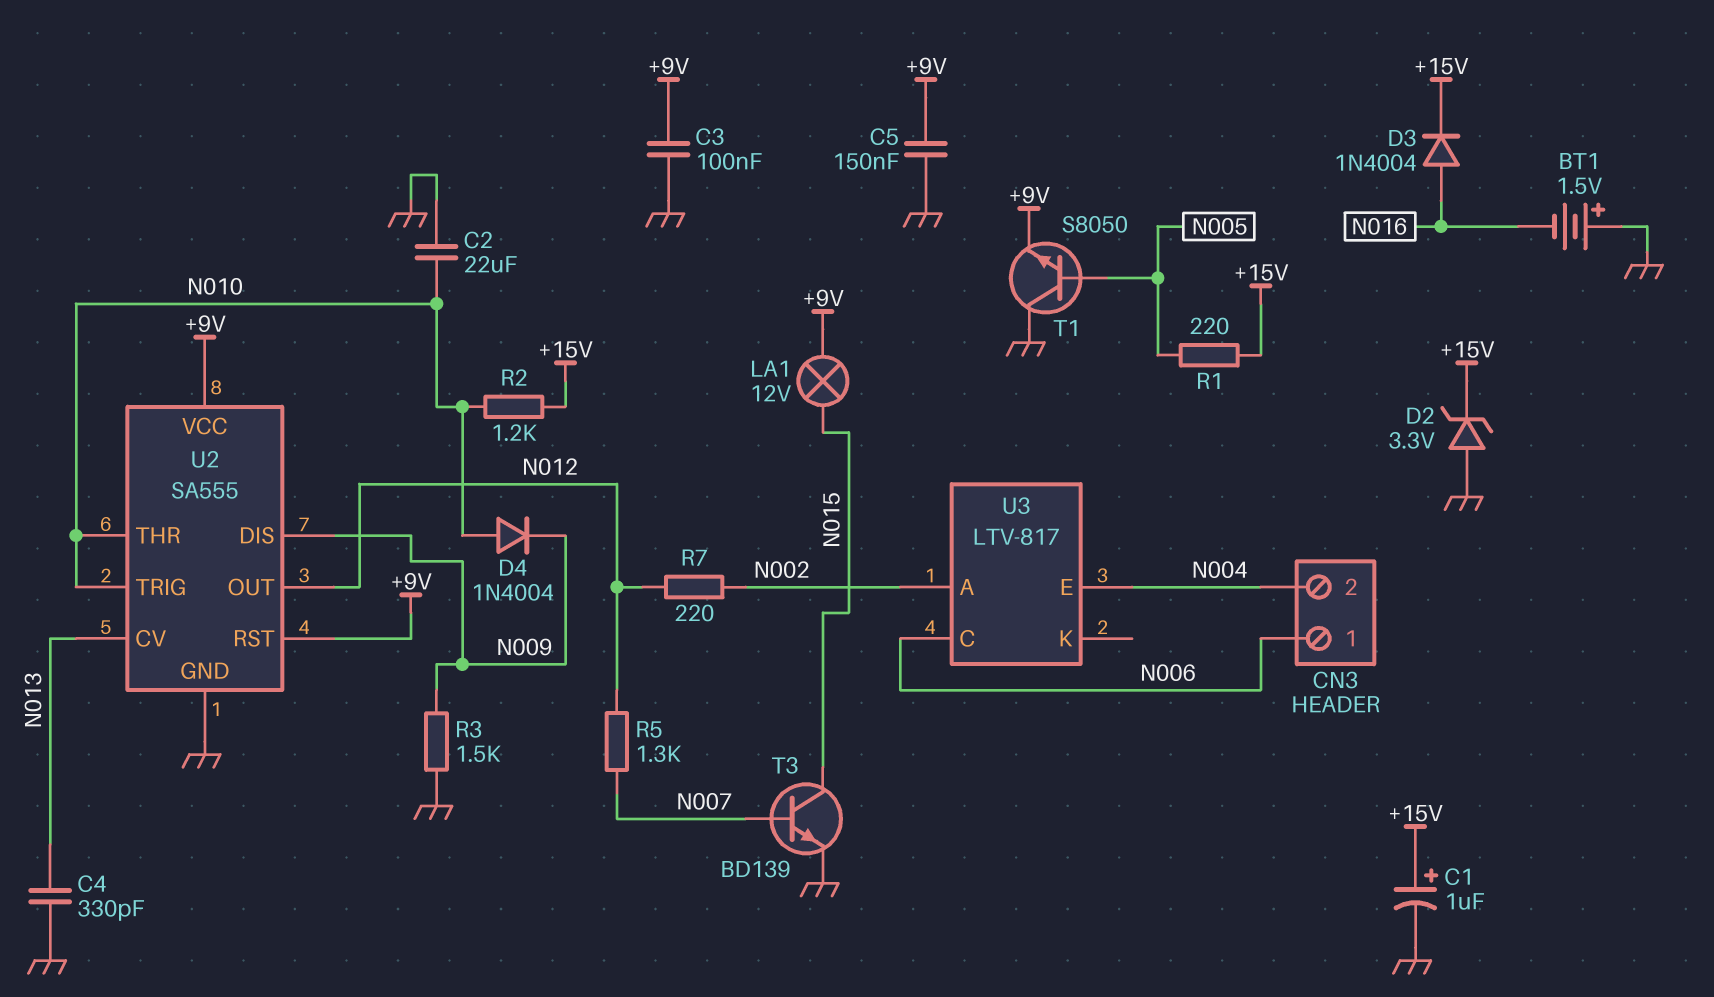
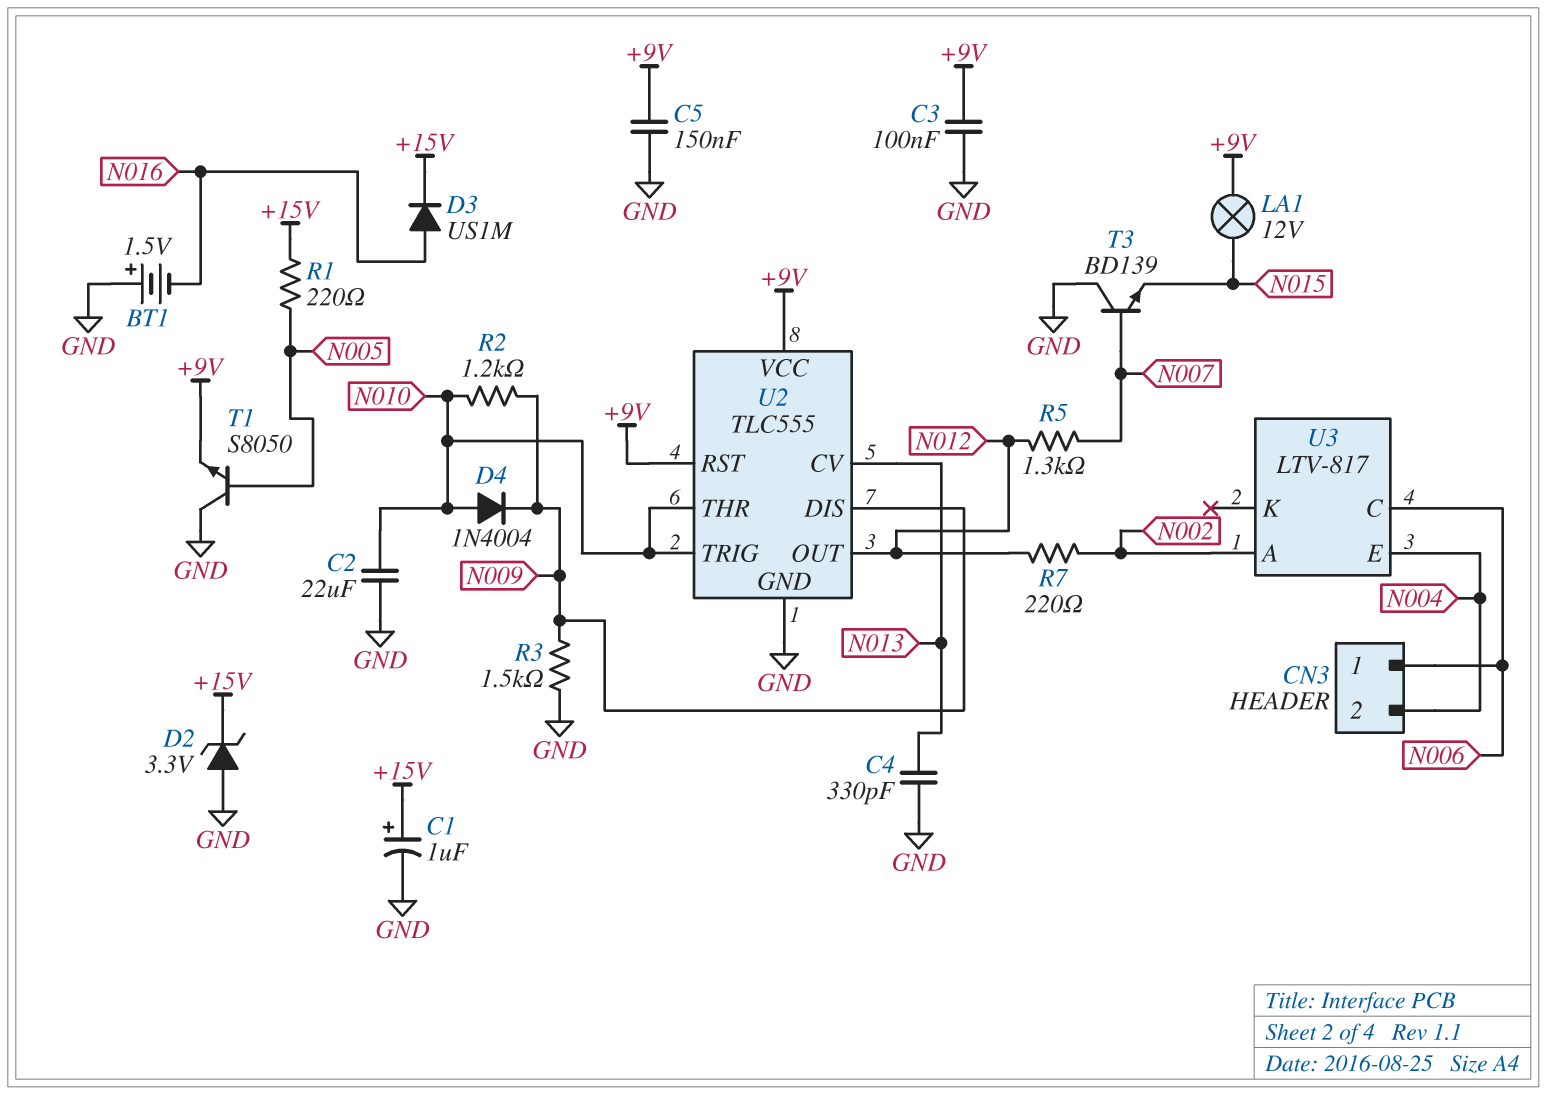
D3: diode 1N4004 (A N016, K +15V) -> diode US1M (A N016, K +15V)
R2: 1.2k (+15V, N010) -> 1.2k (N009, N010)
T3: NPN BD139 (B N007, C N015, E GND) -> NPN BD139 (B N007, C GND, E N015)
U2: SA555 -> TLC555

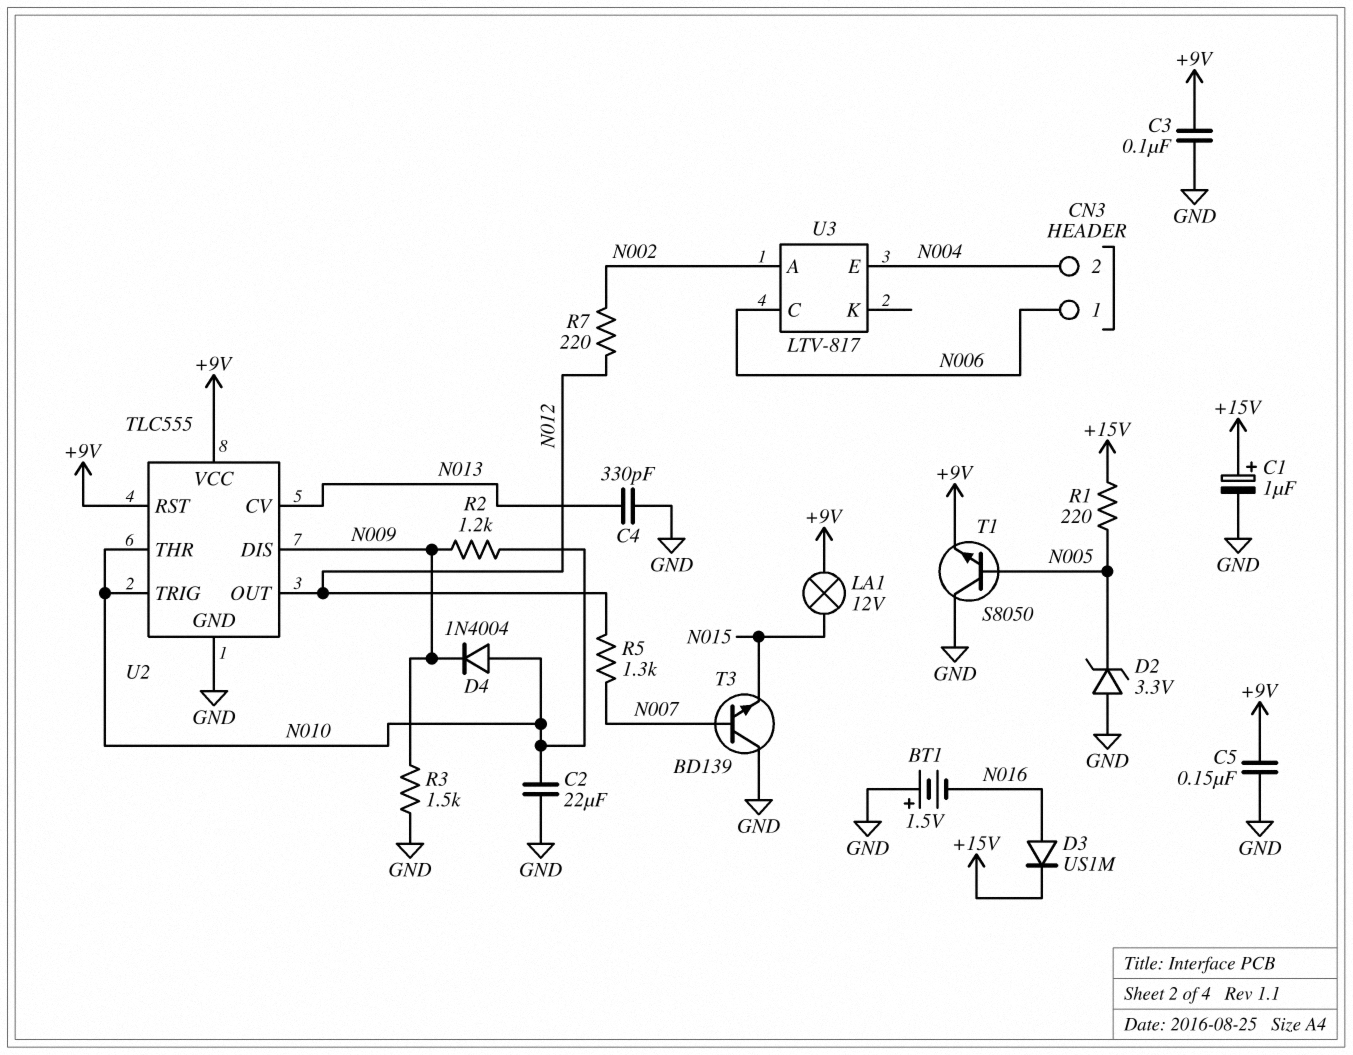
D2: zener 3.3V (A GND, K +15V) -> zener 3.3V (A GND, K N005)

